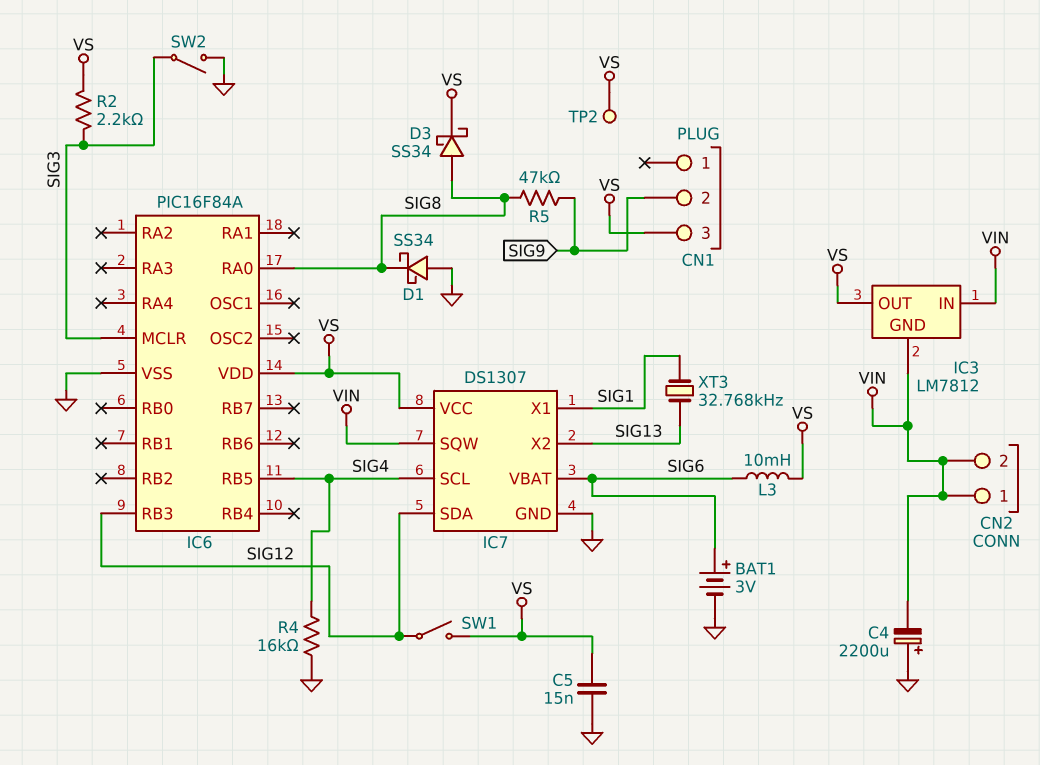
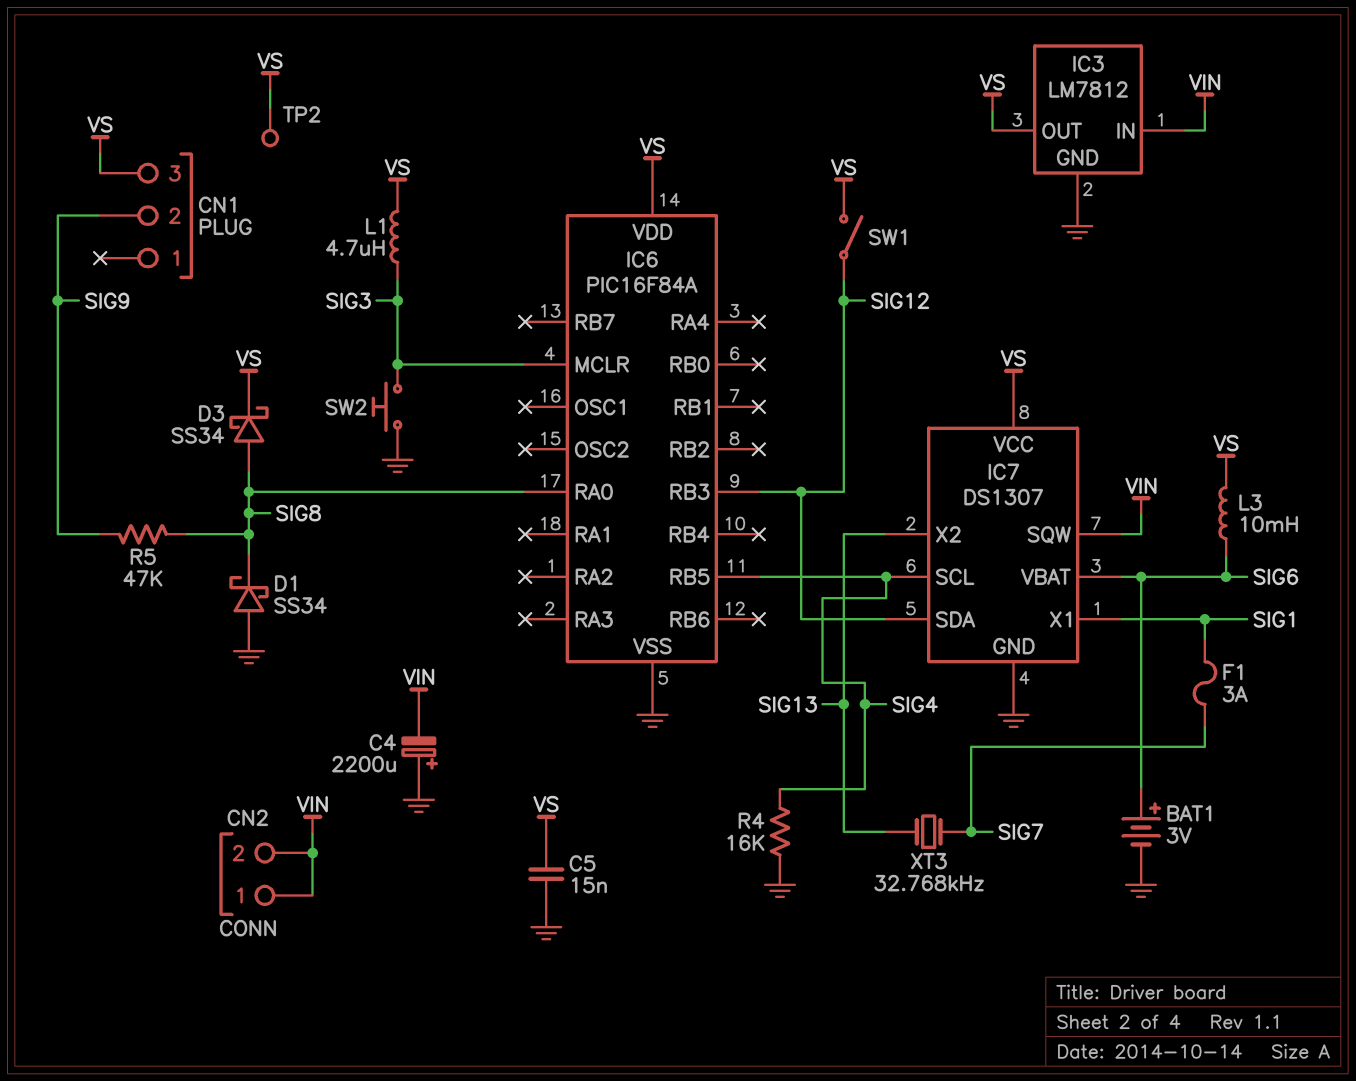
F1: none -> 3A (SIG1, SIG7)
IC3 pin GND: VIN -> GND
L1: none -> 4.7uH (SIG3, VS)
R2: 2.2k (SIG3, VS) -> none
SW2: switch (GND, SIG3) -> button (GND, SIG3)
XT3: 32.768kHz (SIG1, SIG13) -> 32.768kHz (SIG7, SIG13)

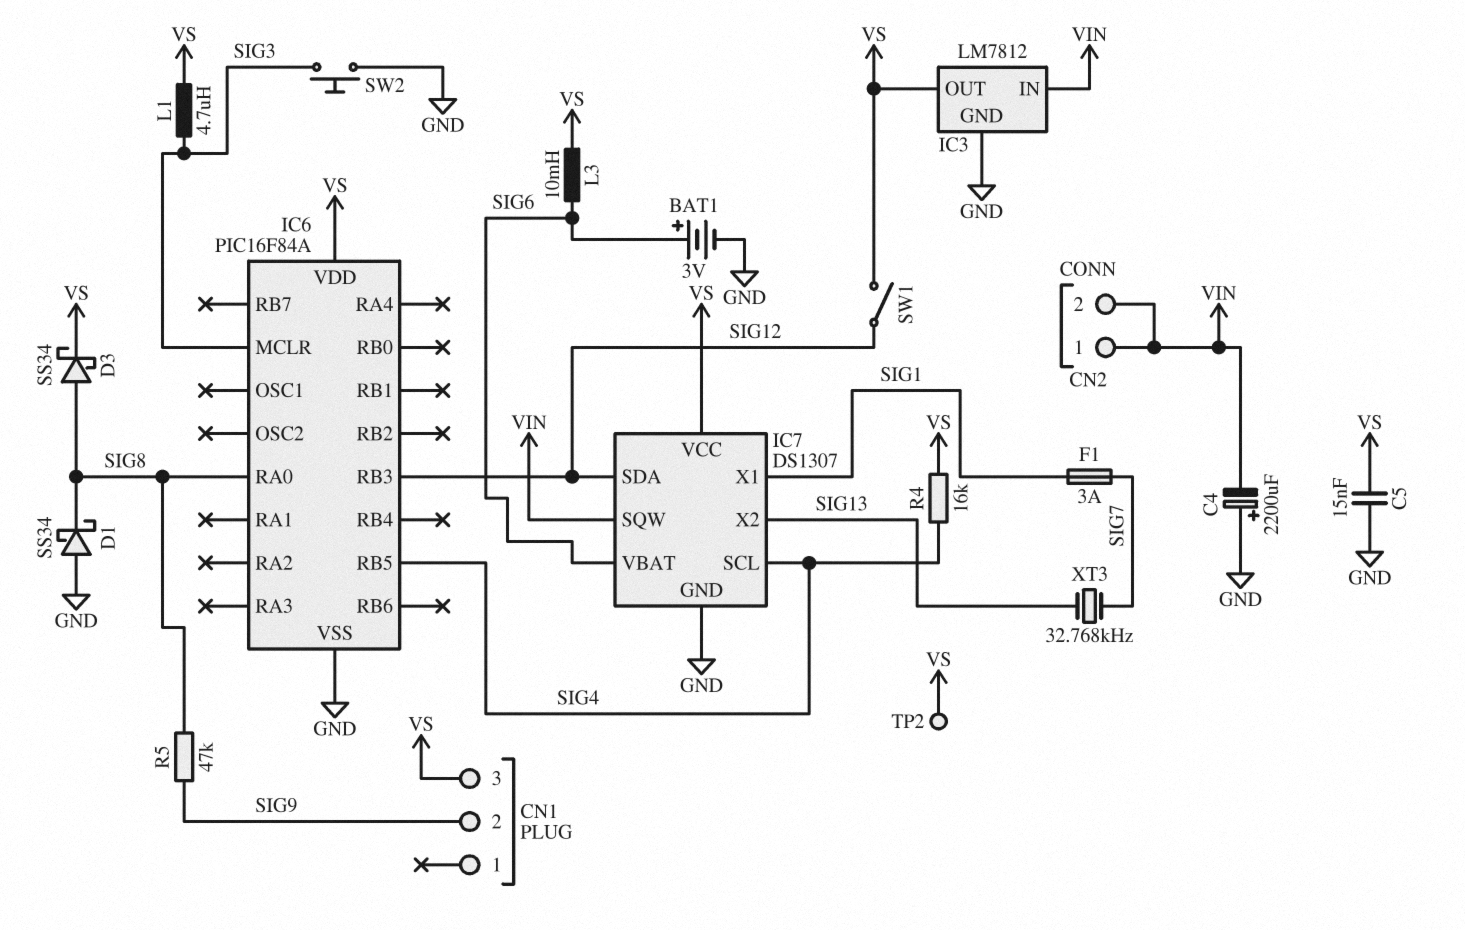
R4: 16k (GND, SIG4) -> 16k (SIG4, VS)

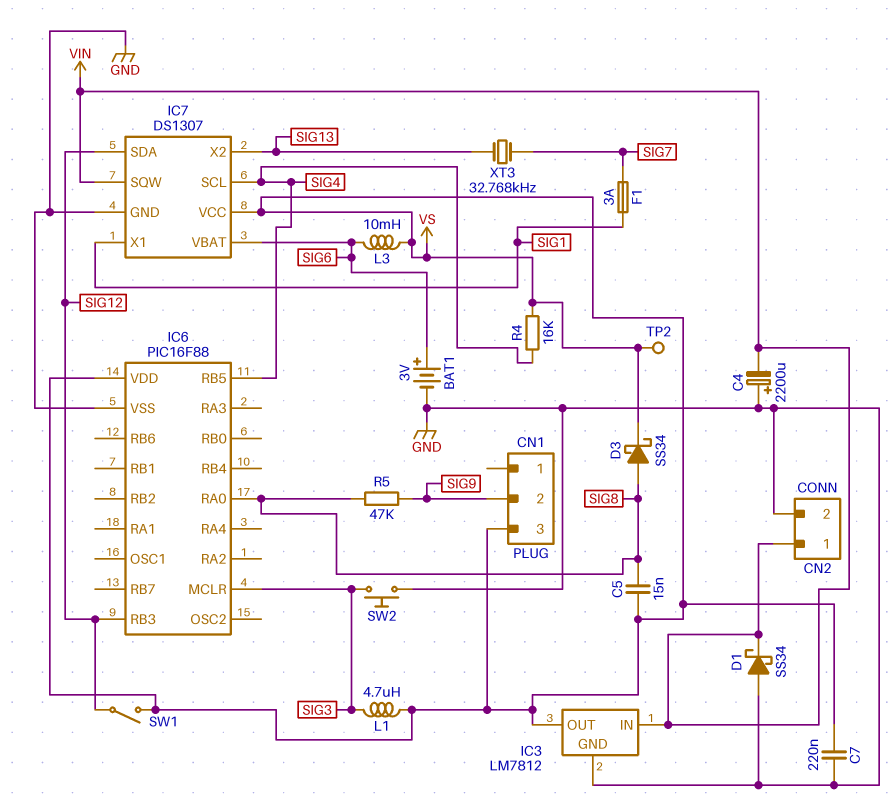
C5: 15nF (GND, VS) -> 15nF (SIG8, VS)
C7: none -> 220nF (GND, VS)
CN2 pin 2: VIN -> GND
D1: schottky SS34 (A GND, K SIG8) -> schottky SS34 (A GND, K VIN)
IC6: PIC16F84A -> PIC16F88

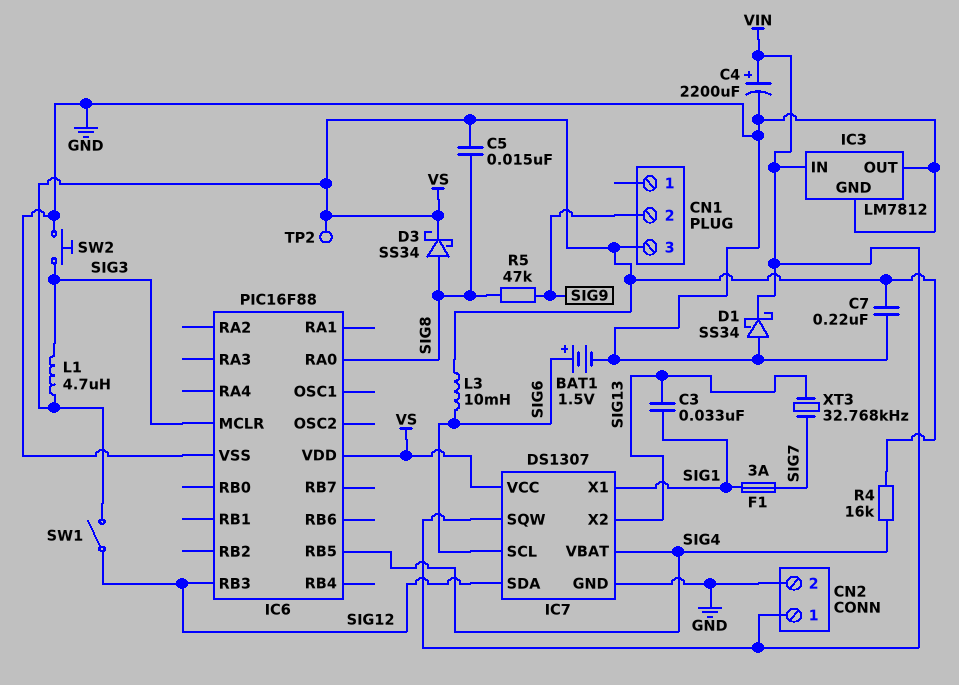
BAT1: 3V (plus SIG6, minus GND) -> 1.5V (plus SIG6, minus GND)
C3: none -> 33nF (SIG1, SIG13)
C4: 2200uF (plus GND, minus VIN) -> 2200uF (plus VIN, minus GND)
IC3 pin OUT: VS -> GND
IC7 pin SCL: SIG4 -> SIG6
IC7 pin VBAT: SIG6 -> SIG4

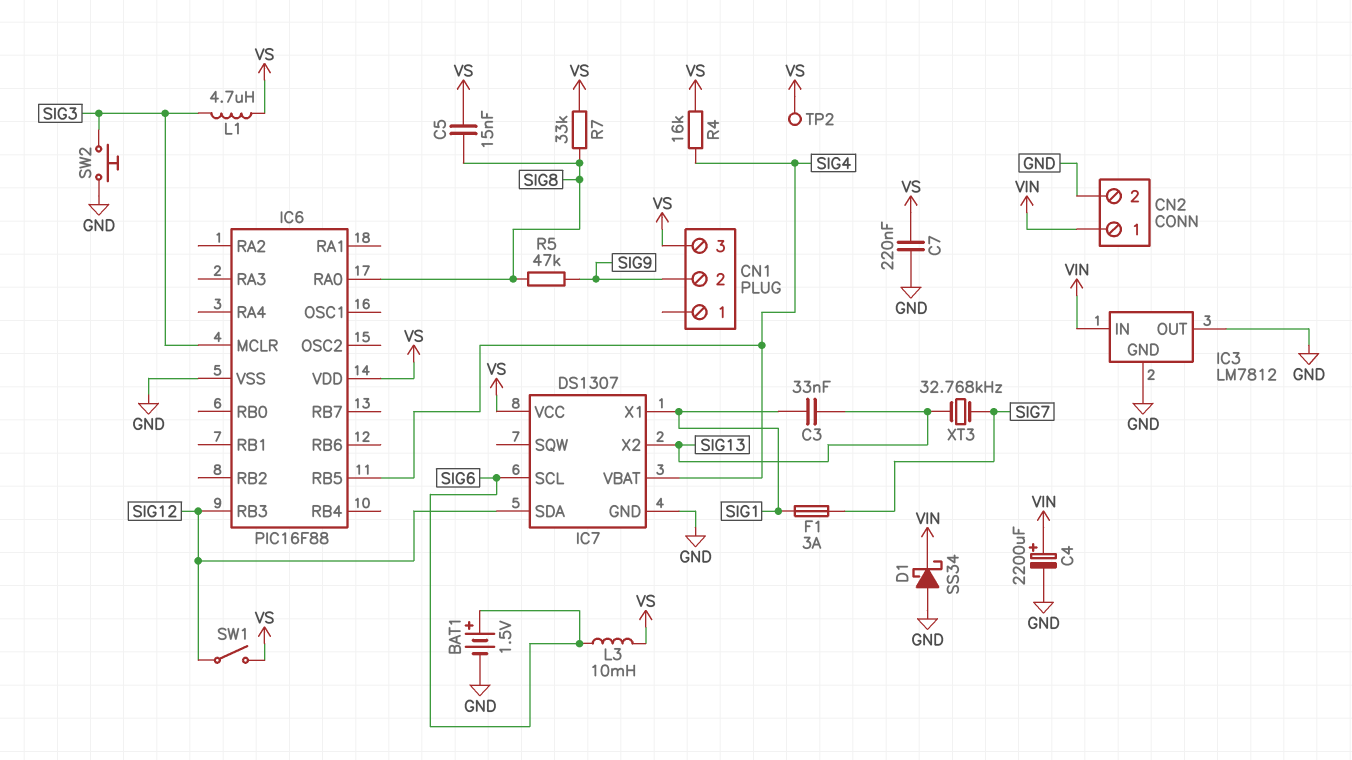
D3: schottky SS34 (A SIG8, K VS) -> none
IC7 pin SQW: VIN -> none
R7: none -> 33k (SIG8, VS)

